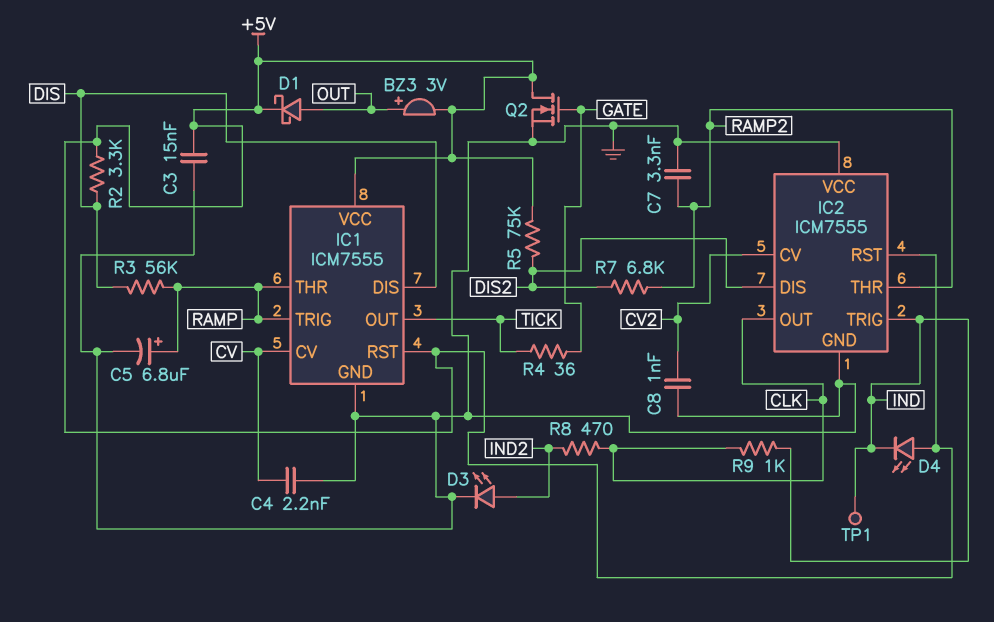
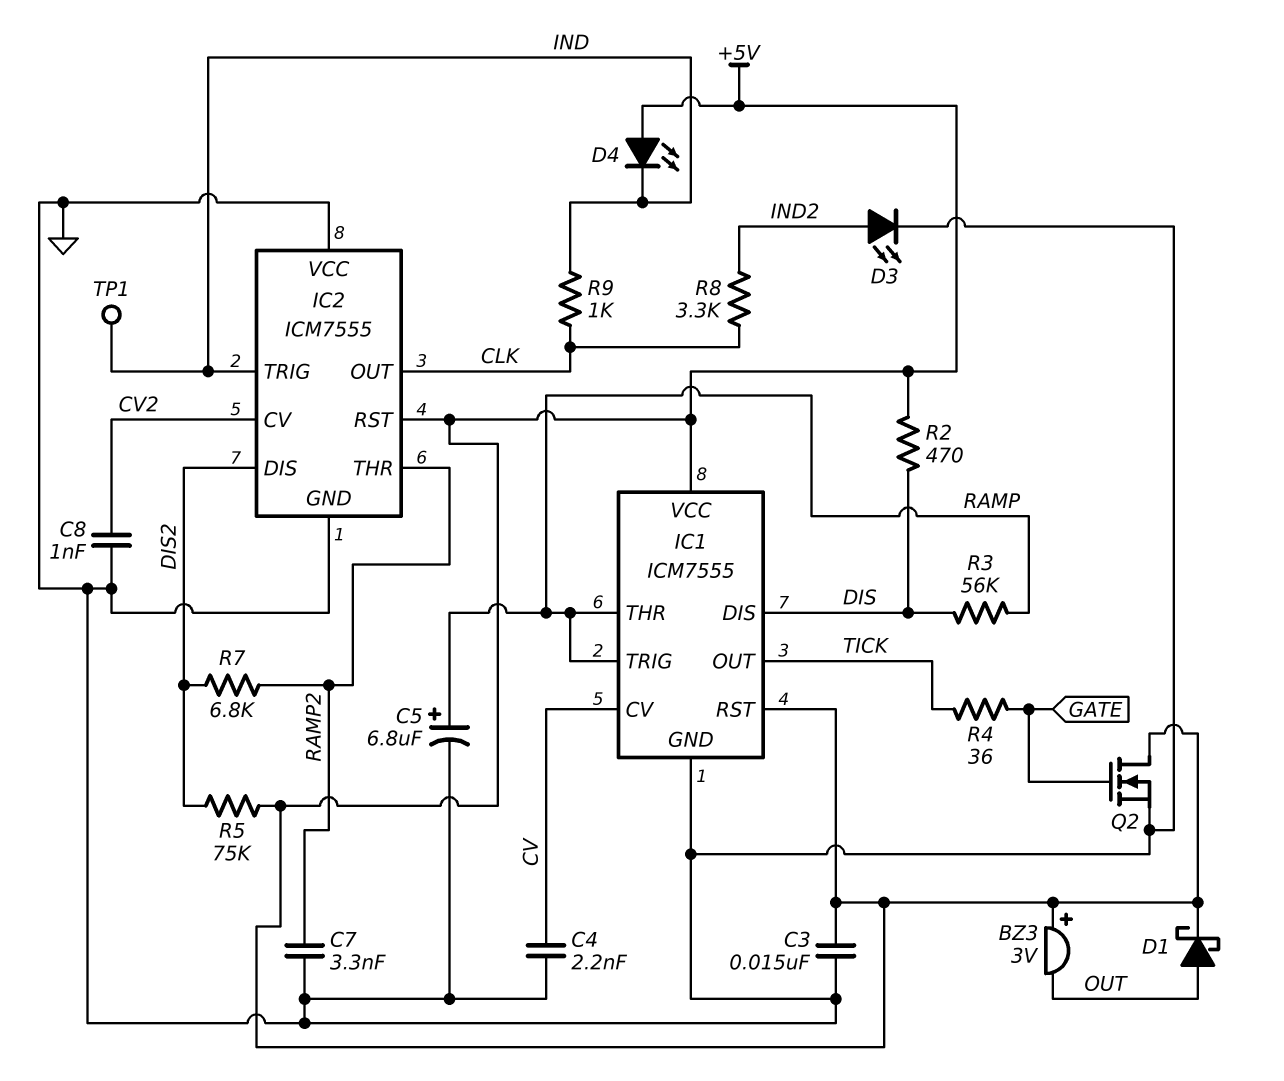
BZ3: buzzer 3V (plus OUT, minus +5V) -> buzzer 3V (plus +5V, minus OUT)
R2: 3.3k (+5V, DIS) -> 470 (+5V, DIS)
R8: 470 (CLK, IND2) -> 3.3k (CLK, IND2)

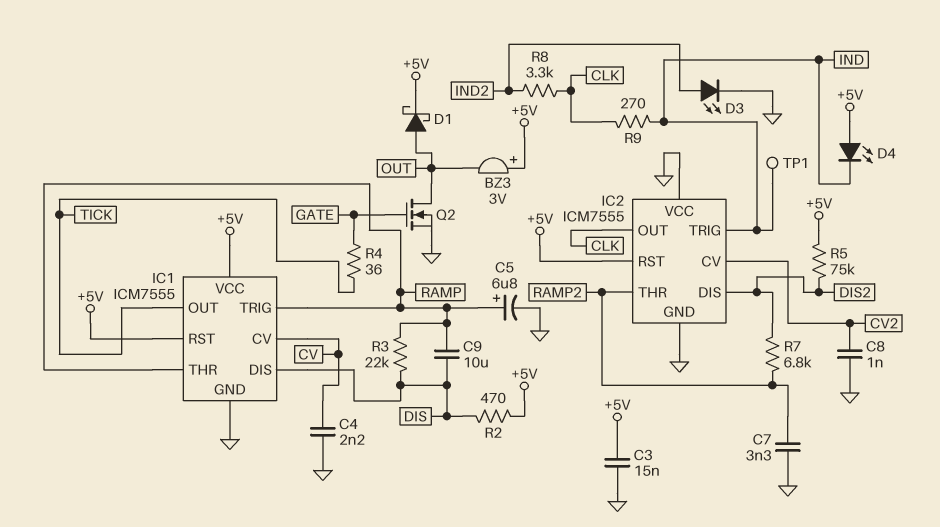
C9: none -> 10uF (DIS, RAMP)
Q2: NMOS (G GATE, D +5V, S GND) -> NMOS (G GATE, D OUT, S GND)
R3: 56k (DIS, RAMP) -> 22k (DIS, RAMP)
R9: 1k (CLK, IND) -> 270 (CLK, IND)

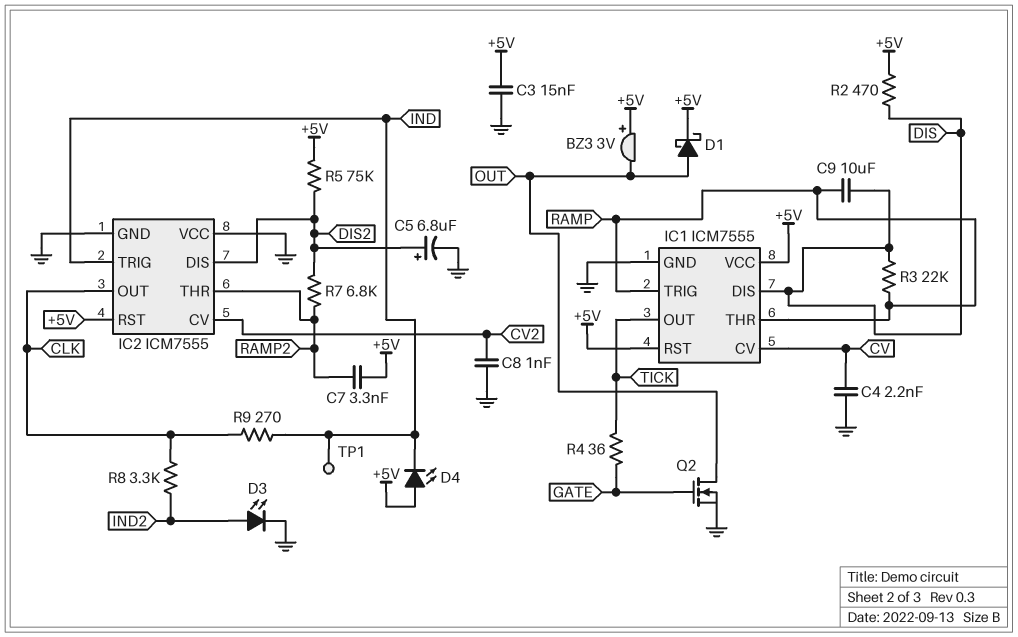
C5: 6.8uF (plus RAMP, minus GND) -> 6.8uF (plus DIS2, minus GND)
C7: 3.3nF (GND, RAMP2) -> 3.3nF (+5V, RAMP2)

